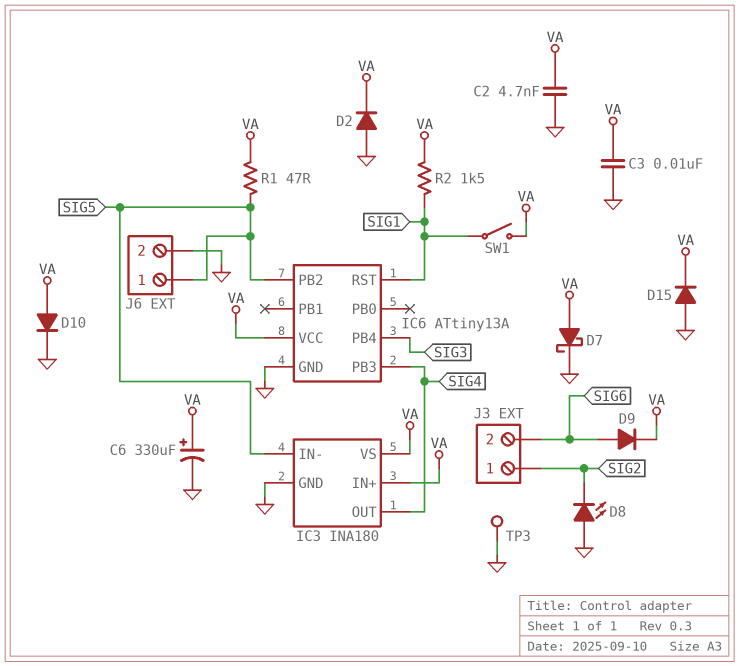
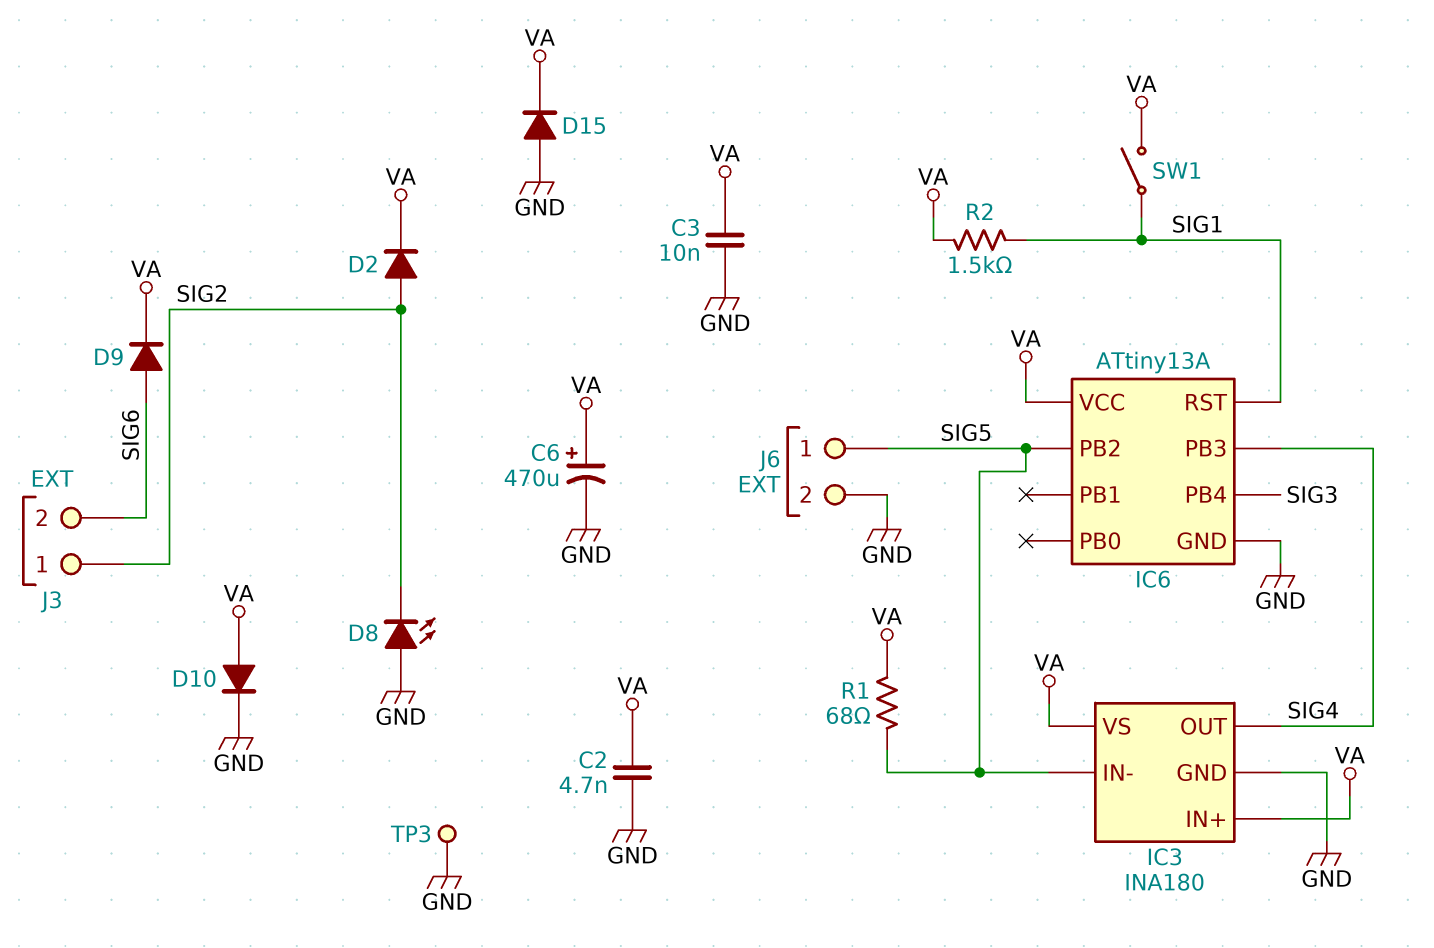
C6: 330uF (plus VA, minus GND) -> 470uF (plus VA, minus GND)
D2: diode (A GND, K VA) -> diode (A SIG2, K VA)
D7: schottky (A VA, K GND) -> none
R1: 47 (SIG5, VA) -> 68 (SIG5, VA)

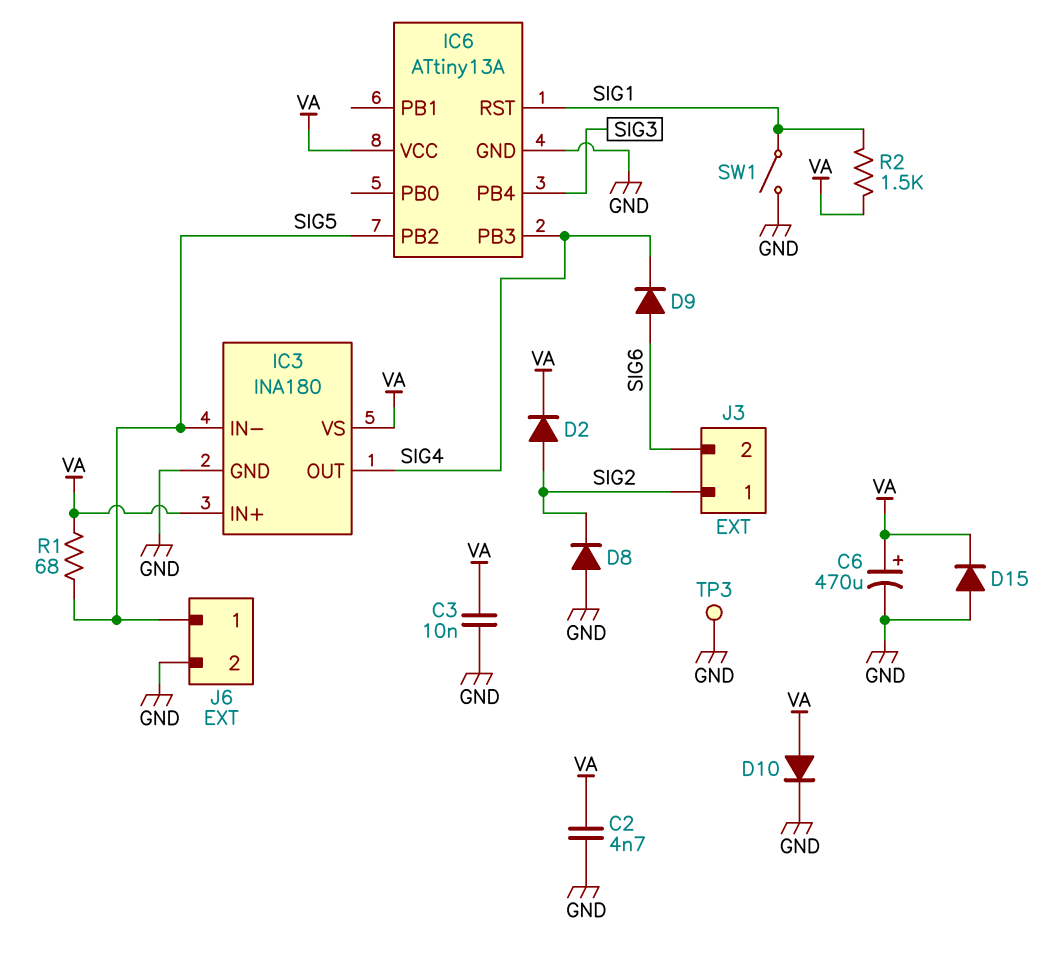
D8: LED (A GND, K SIG2) -> diode (A GND, K SIG2)
D9: diode (A SIG6, K VA) -> diode (A SIG6, K SIG4)
SW1: switch (SIG1, VA) -> switch (GND, SIG1)

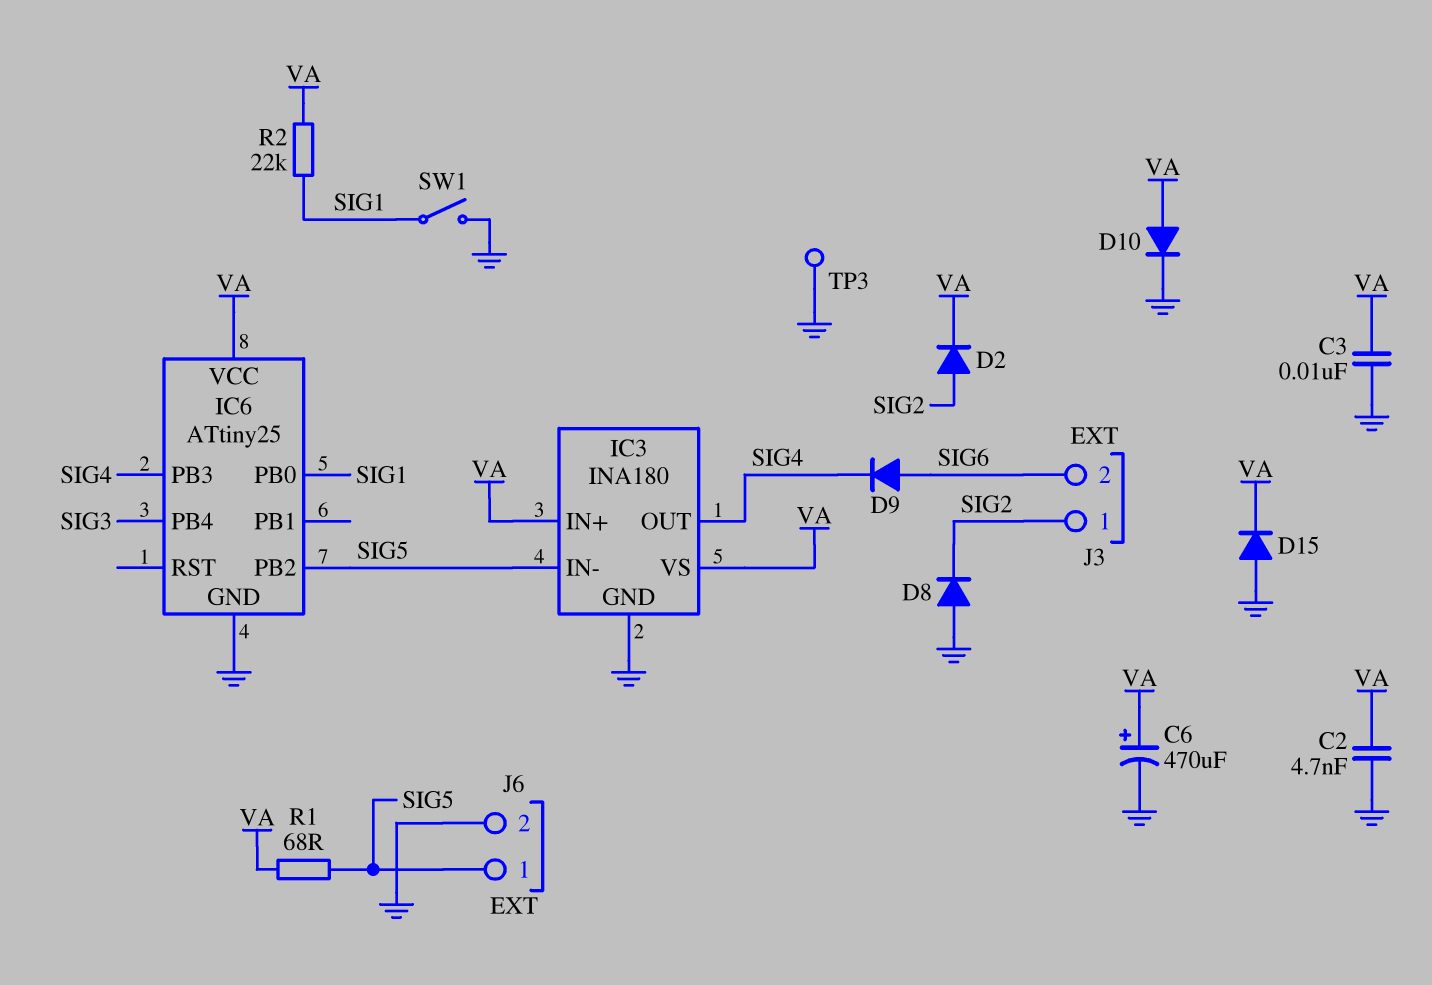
IC6: ATtiny13A -> ATtiny25
IC6 pin PB0: none -> SIG1
IC6 pin RST: SIG1 -> none
R2: 1.5k (SIG1, VA) -> 22k (SIG1, VA)

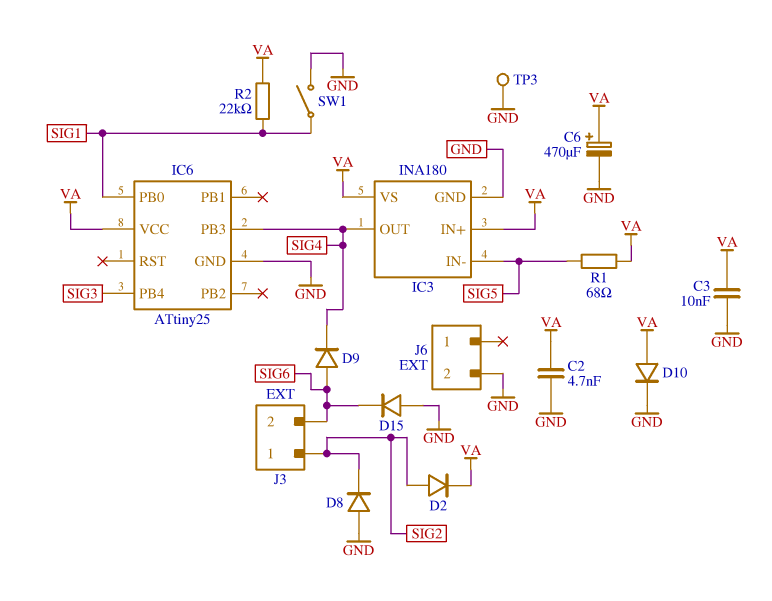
D15: diode (A GND, K VA) -> diode (A GND, K SIG6)
IC6 pin PB2: SIG5 -> none
J6 pin 1: SIG5 -> none

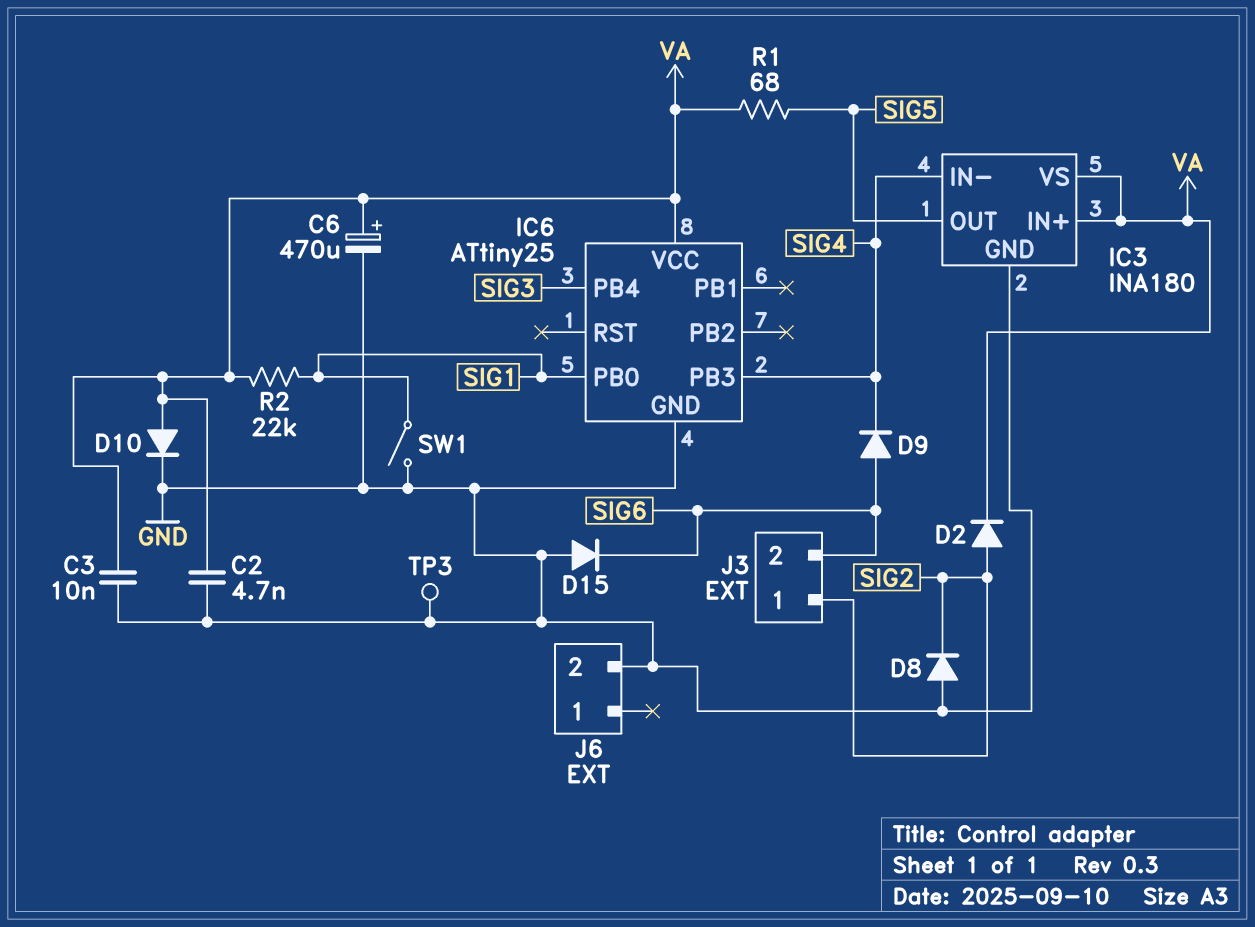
IC3 pin IN-: SIG5 -> SIG4
IC3 pin OUT: SIG4 -> SIG5

